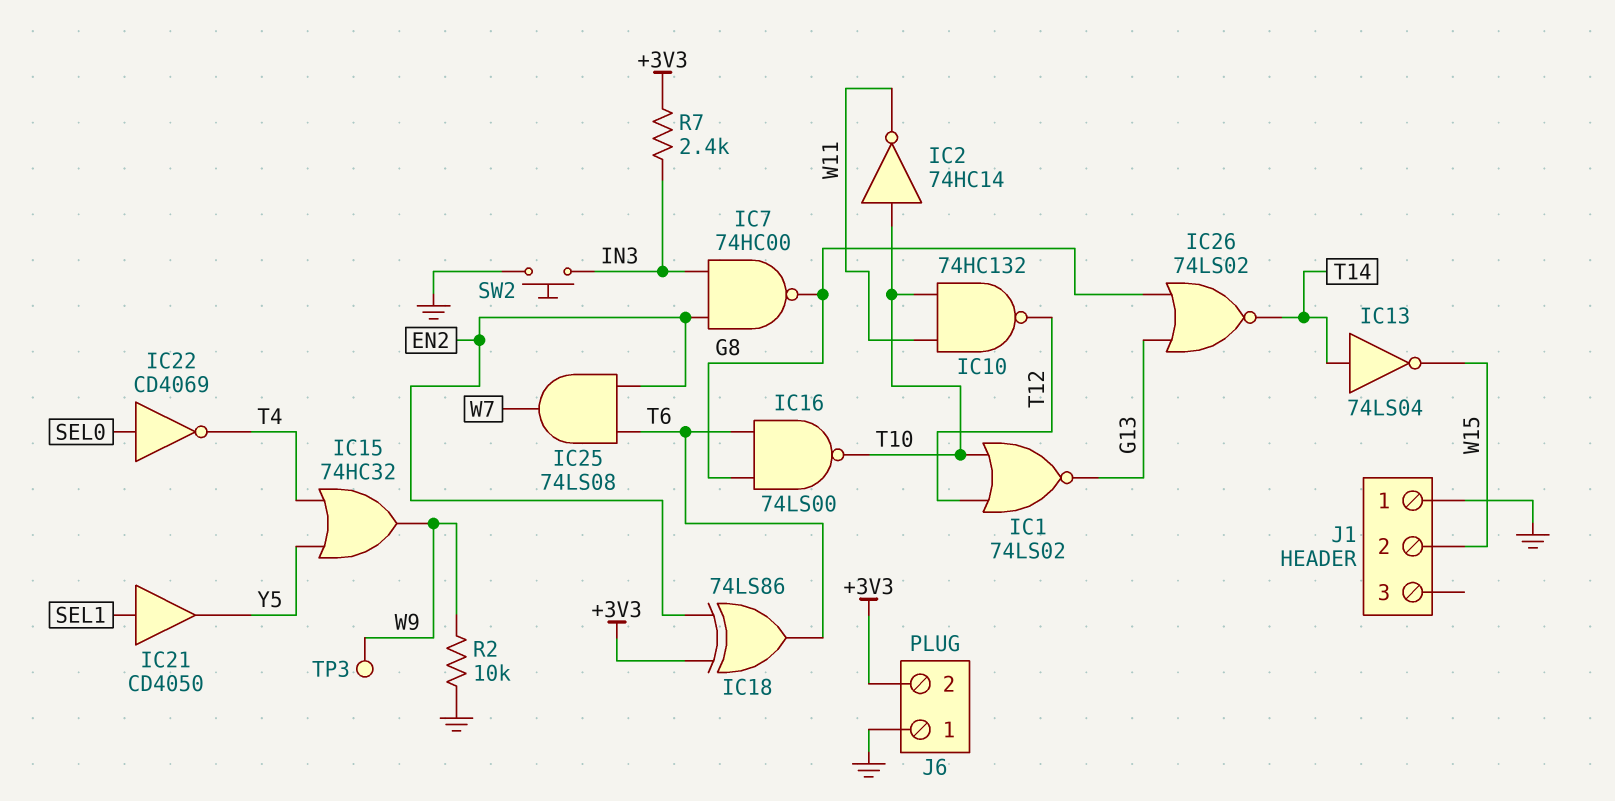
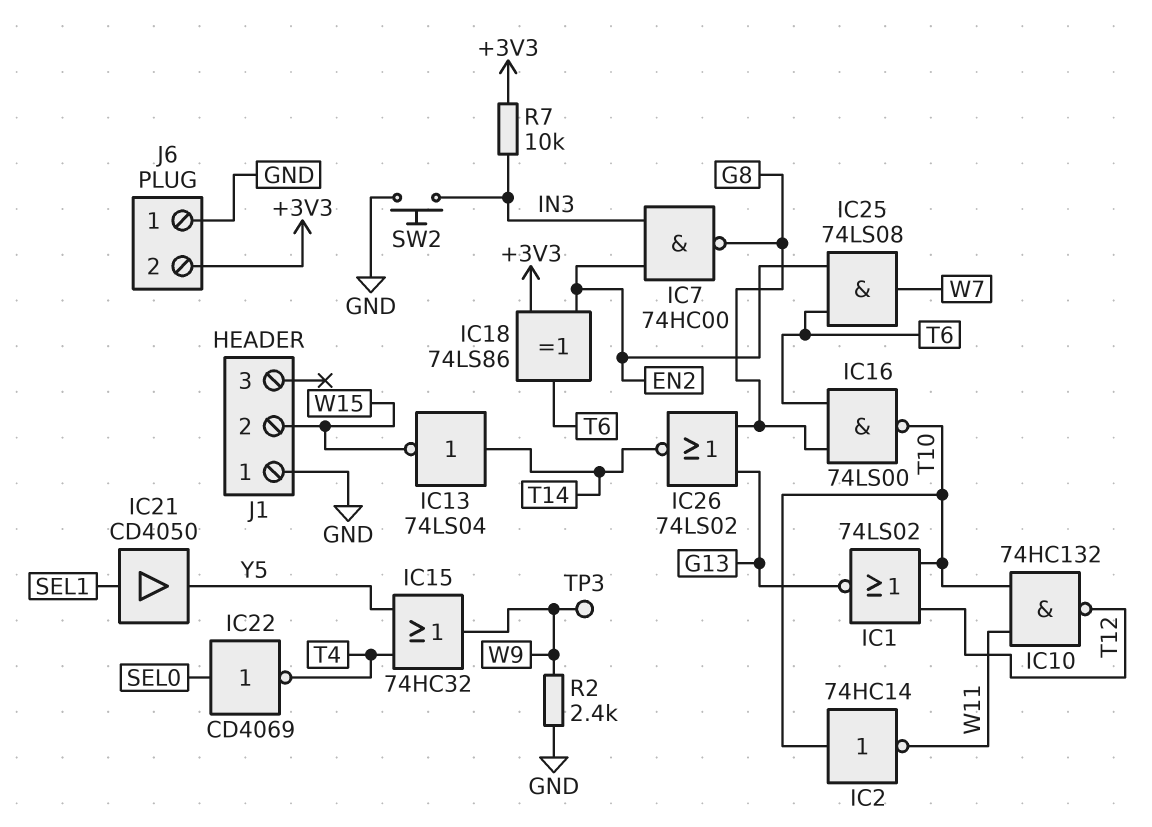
R2: 10k (GND, W9) -> 2.4k (GND, W9)
R7: 2.4k (+3V3, IN3) -> 10k (+3V3, IN3)

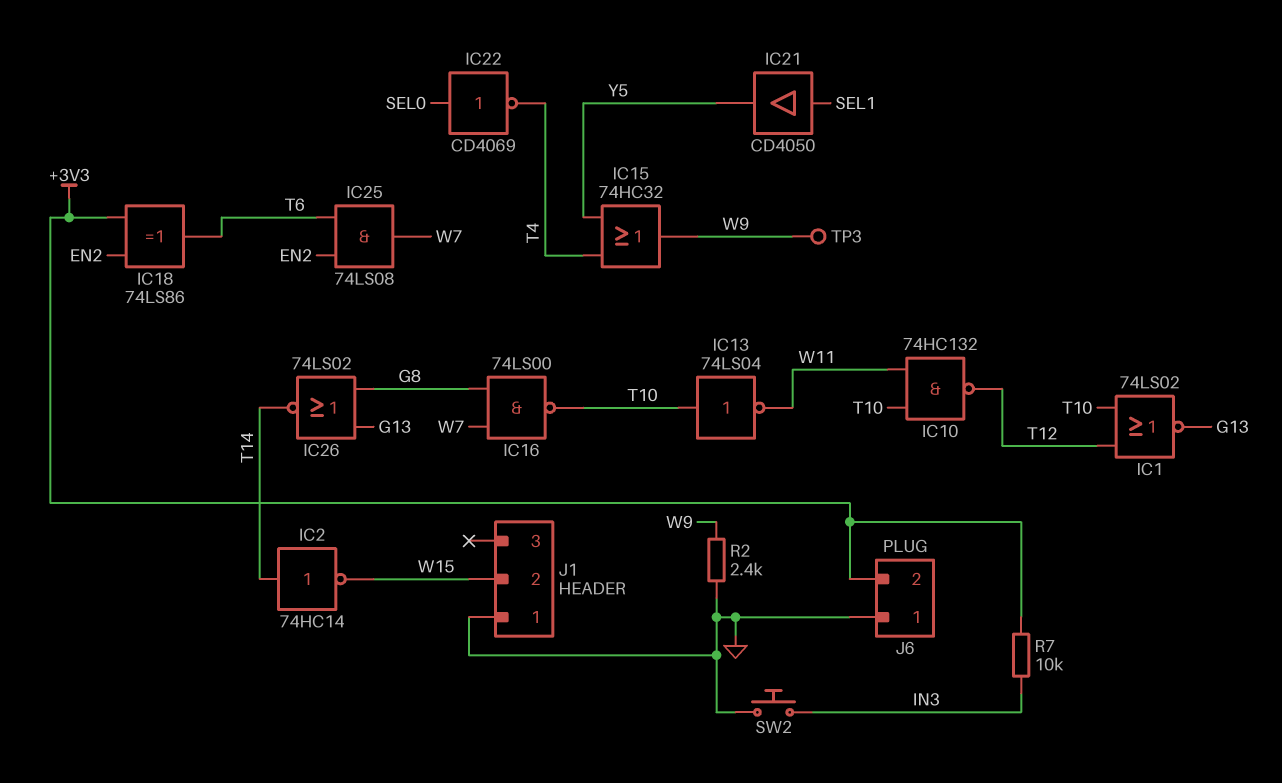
IC2: NOT 74HC14 (in T10, out W11) -> NOT 74HC14 (in T14, out W15)
IC7: NAND 74HC00 (in EN2, in IN3, out G8) -> none
IC13: NOT 74LS04 (in T14, out W15) -> NOT 74LS04 (in T10, out W11)
IC16: NAND 74LS00 (in G8, in T6, out T10) -> NAND 74LS00 (in G8, in W7, out T10)

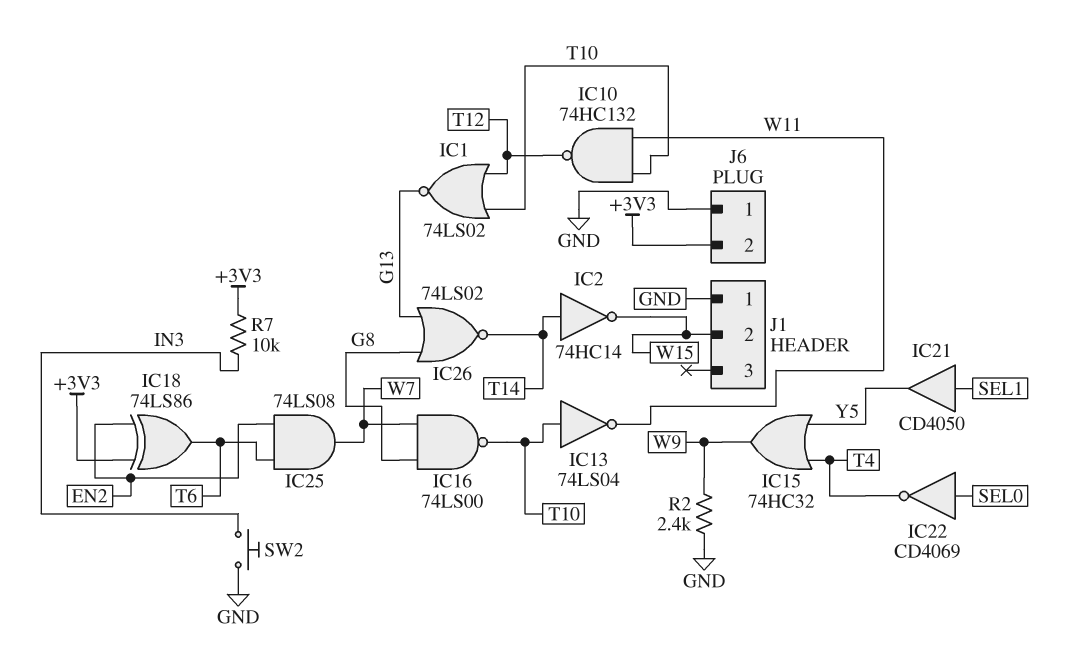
TP3: test point (W9) -> none

